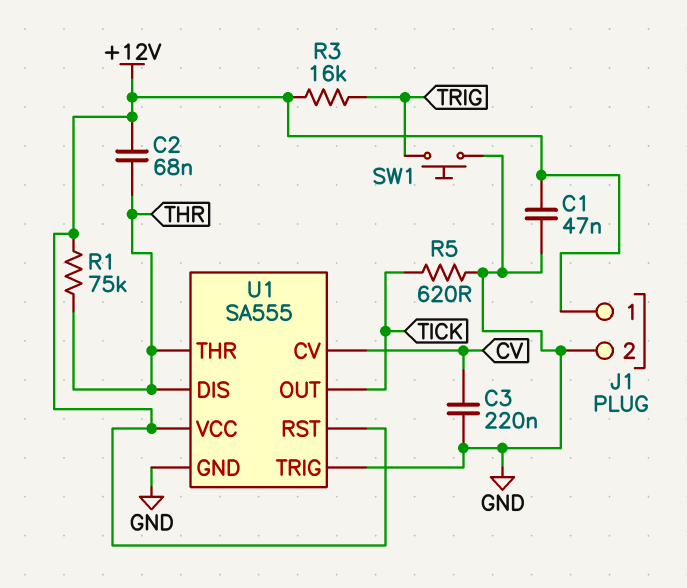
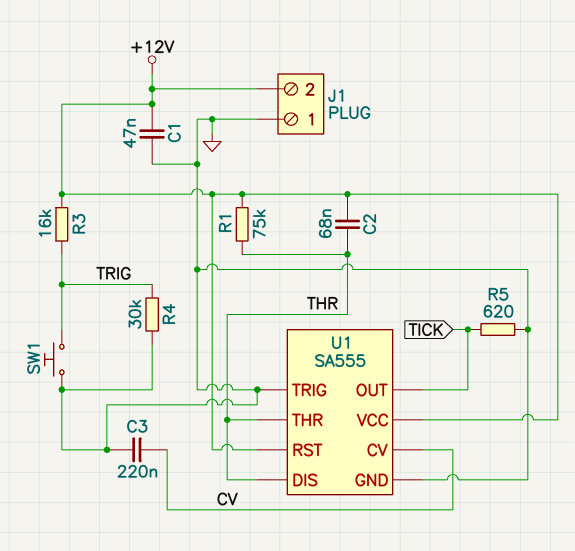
J1 pin 1: +12V -> GND
J1 pin 2: GND -> +12V
R4: none -> 30k (GND, TRIG)

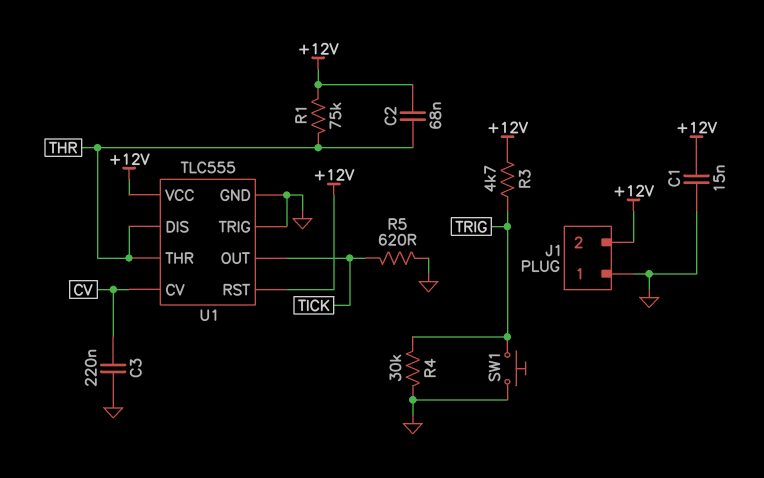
C1: 47nF (+12V, GND) -> 15nF (+12V, GND)
R3: 16k (+12V, TRIG) -> 4.7k (+12V, TRIG)
U1: SA555 -> TLC555

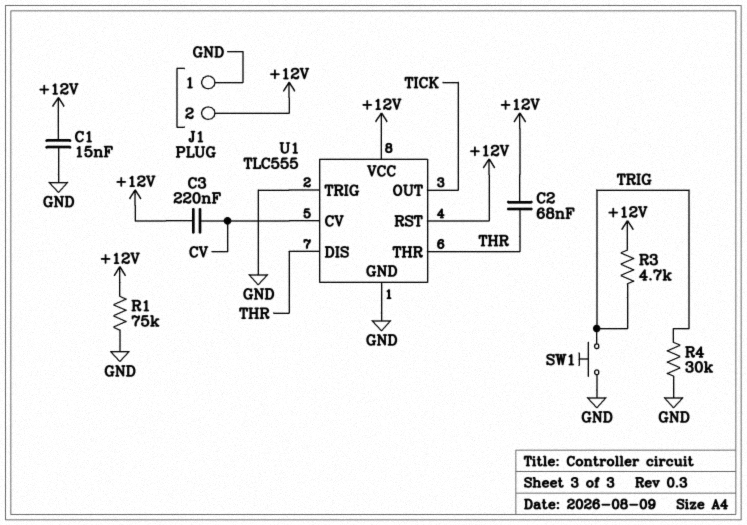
C3: 220nF (CV, GND) -> 220nF (+12V, CV)
R1: 75k (+12V, THR) -> 75k (+12V, GND)
R5: 620 (GND, TICK) -> none

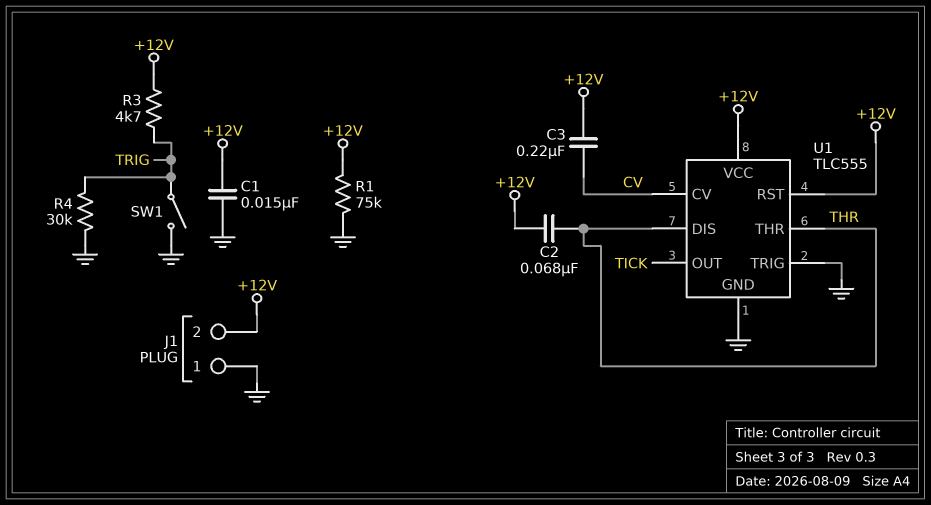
SW1: button (GND, TRIG) -> switch (GND, TRIG)

